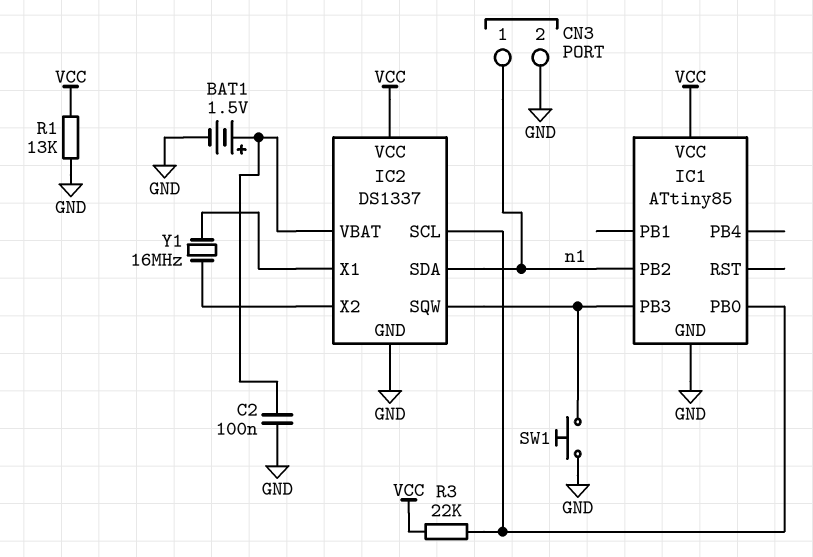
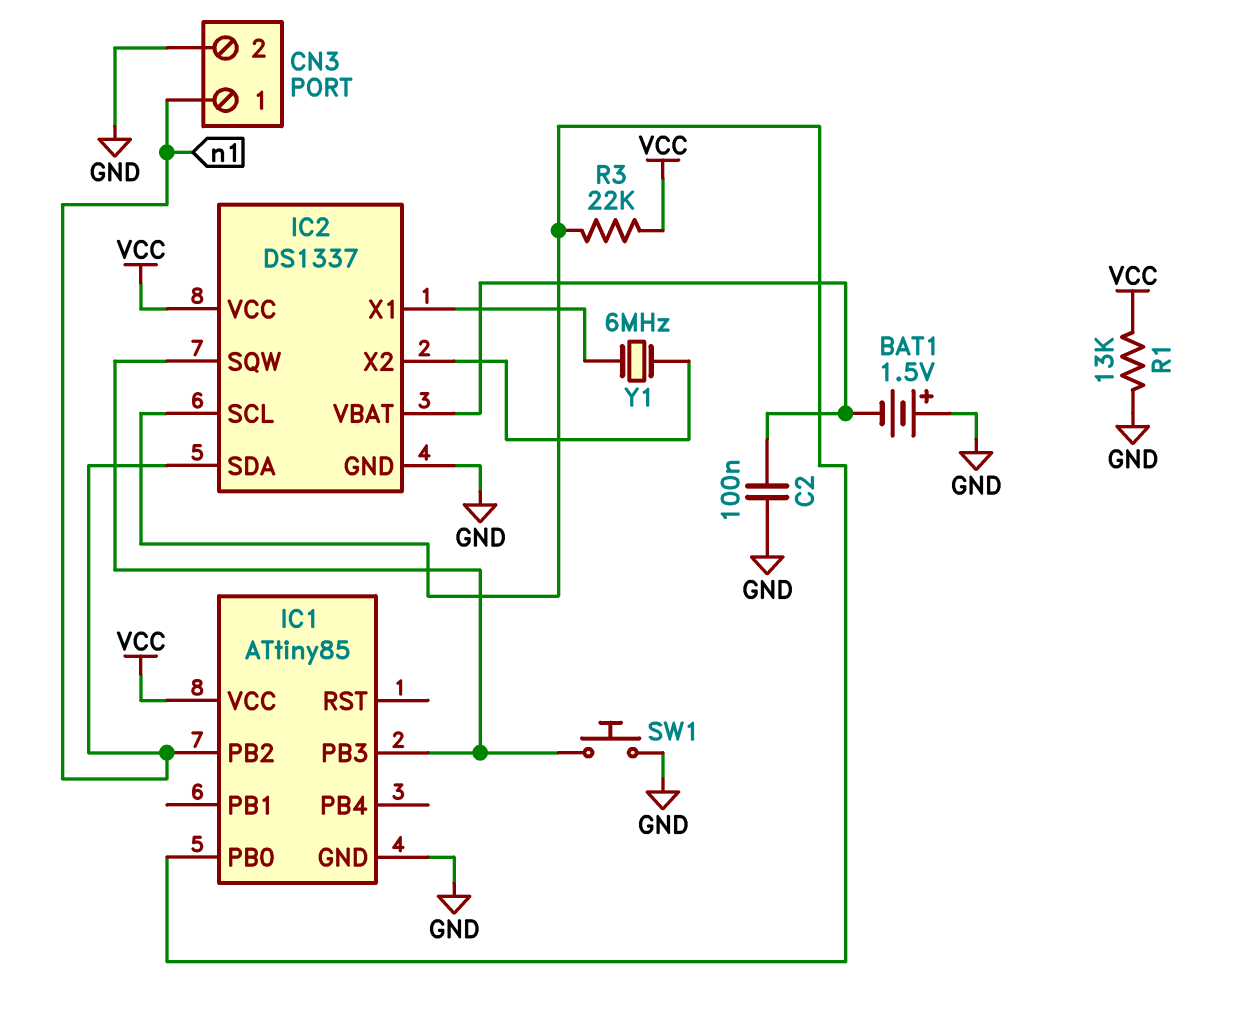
BAT1: 1.5V (plus IC2/VBAT, minus GND) -> 1.5V (plus GND, minus IC2/VBAT)
Y1: 16MHz (IC2/X1, IC2/X2) -> 6MHz (IC2/X1, IC2/X2)

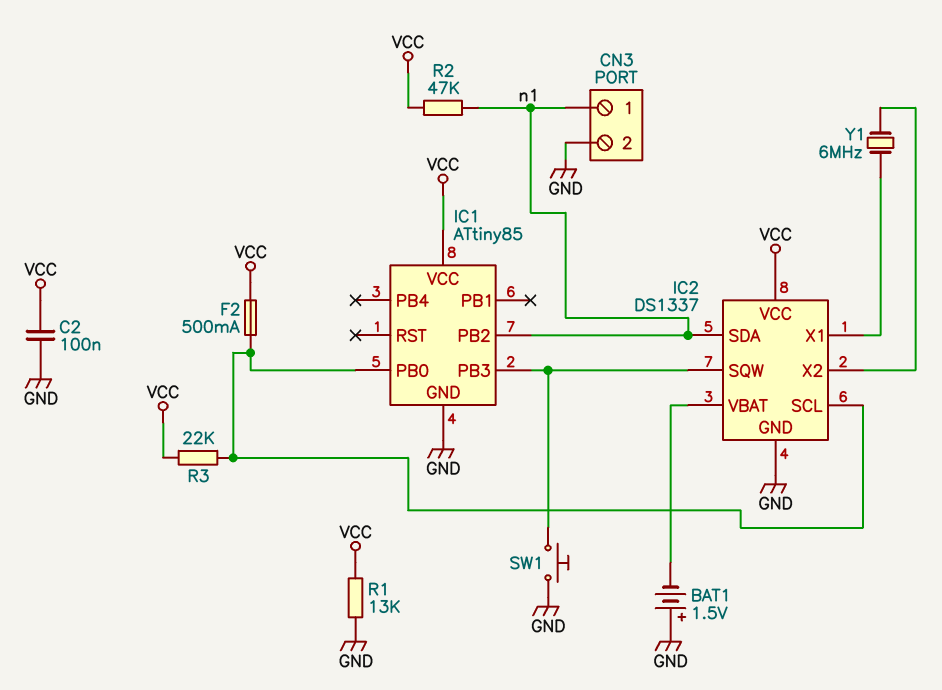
C2: 100nF (GND, IC2/VBAT) -> 100nF (GND, VCC)
F2: none -> 500mA (IC1/PB0, VCC)
R2: none -> 47k (VCC, n1)

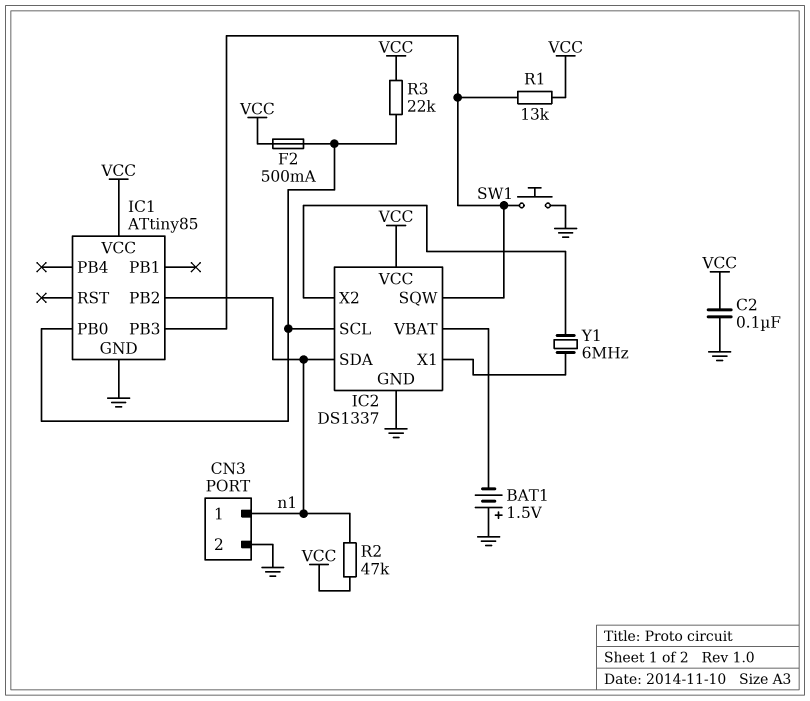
R1: 13k (GND, VCC) -> 13k (IC1/PB3, VCC)

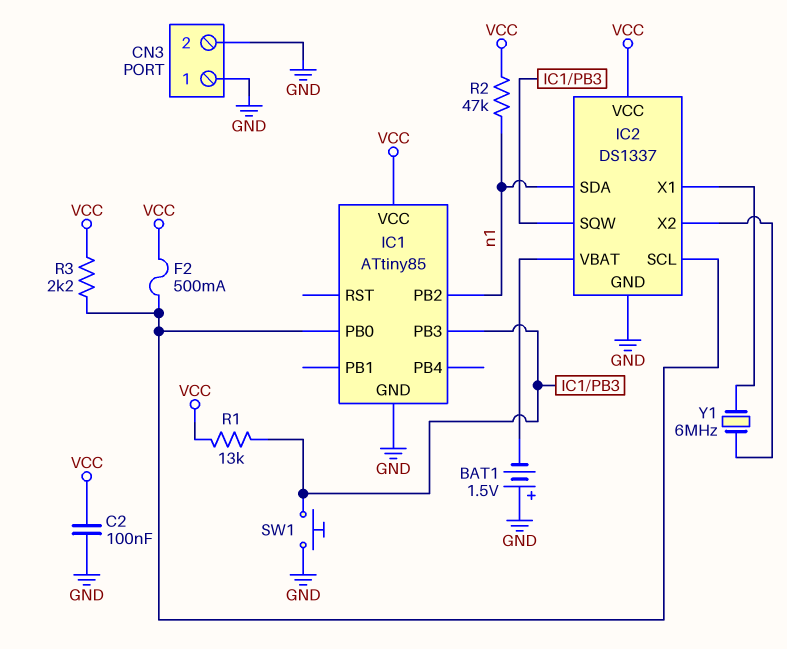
CN3 pin 1: n1 -> GND
R3: 22k (IC1/PB0, VCC) -> 2.2k (IC1/PB0, VCC)

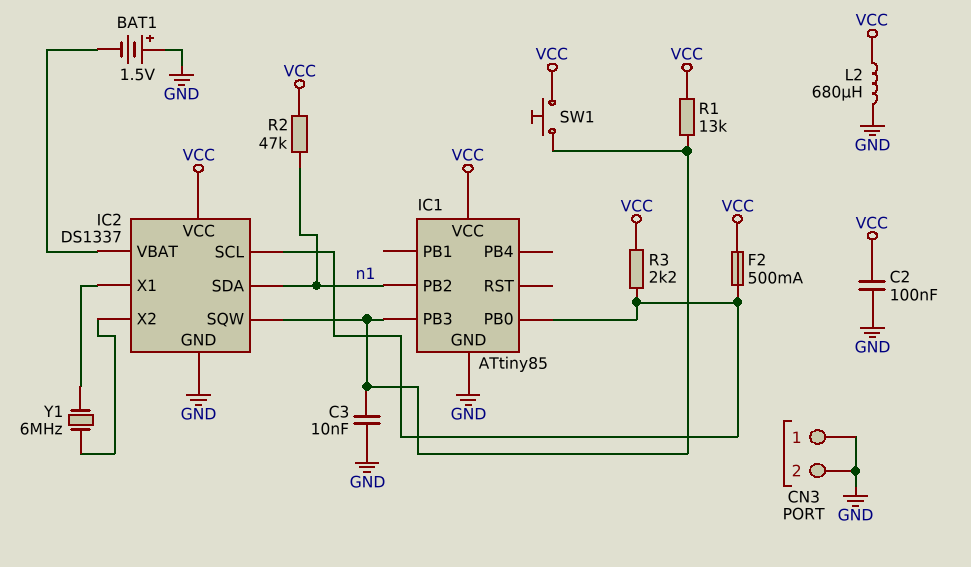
C3: none -> 10nF (GND, IC1/PB3)
L2: none -> 680uH (GND, VCC)
SW1: button (GND, IC1/PB3) -> button (IC1/PB3, VCC)

